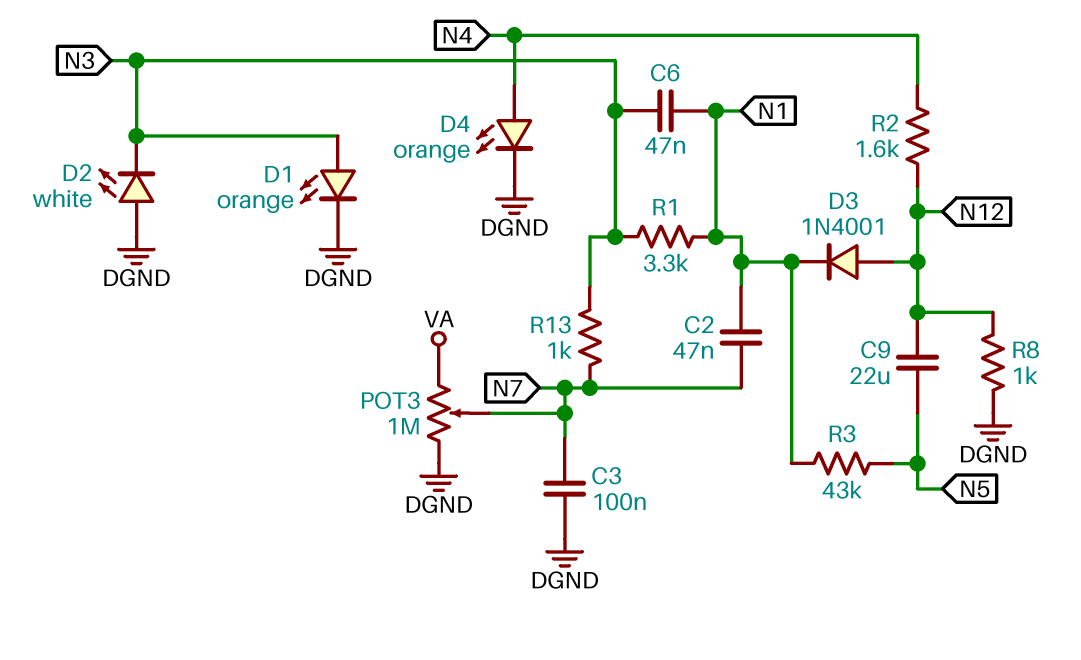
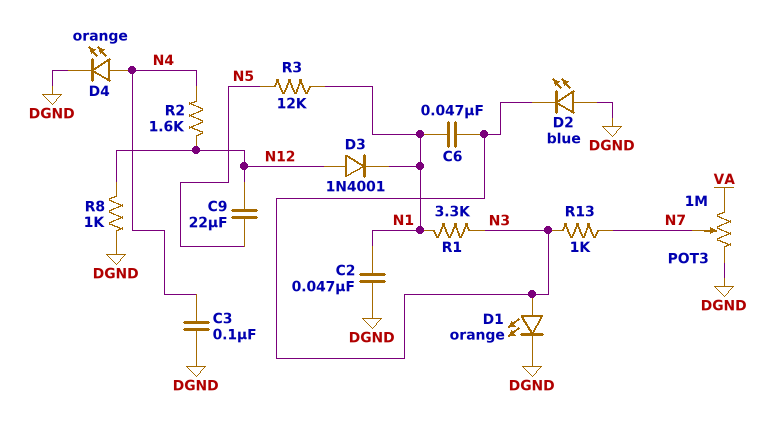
C2: 47nF (N1, N7) -> 47nF (DGND, N1)
C3: 100nF (DGND, N7) -> 100nF (DGND, N4)
D2: LED white (A DGND, K N3) -> LED blue (A DGND, K N3)
R3: 43k (N1, N5) -> 12k (N1, N5)

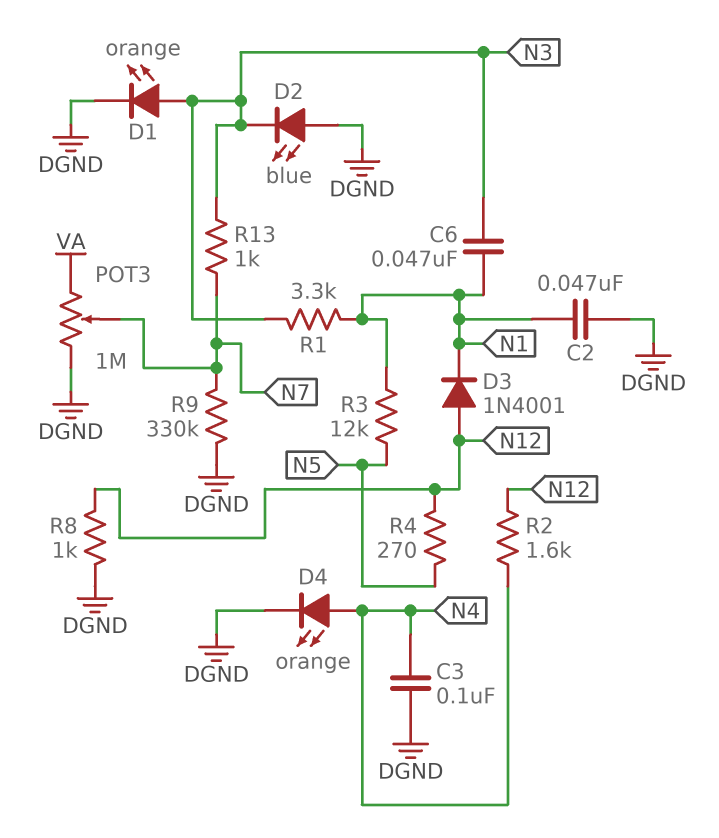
C9: 22uF (N5, N12) -> none
R4: none -> 270 (N5, N12)
R9: none -> 330k (DGND, N7)

